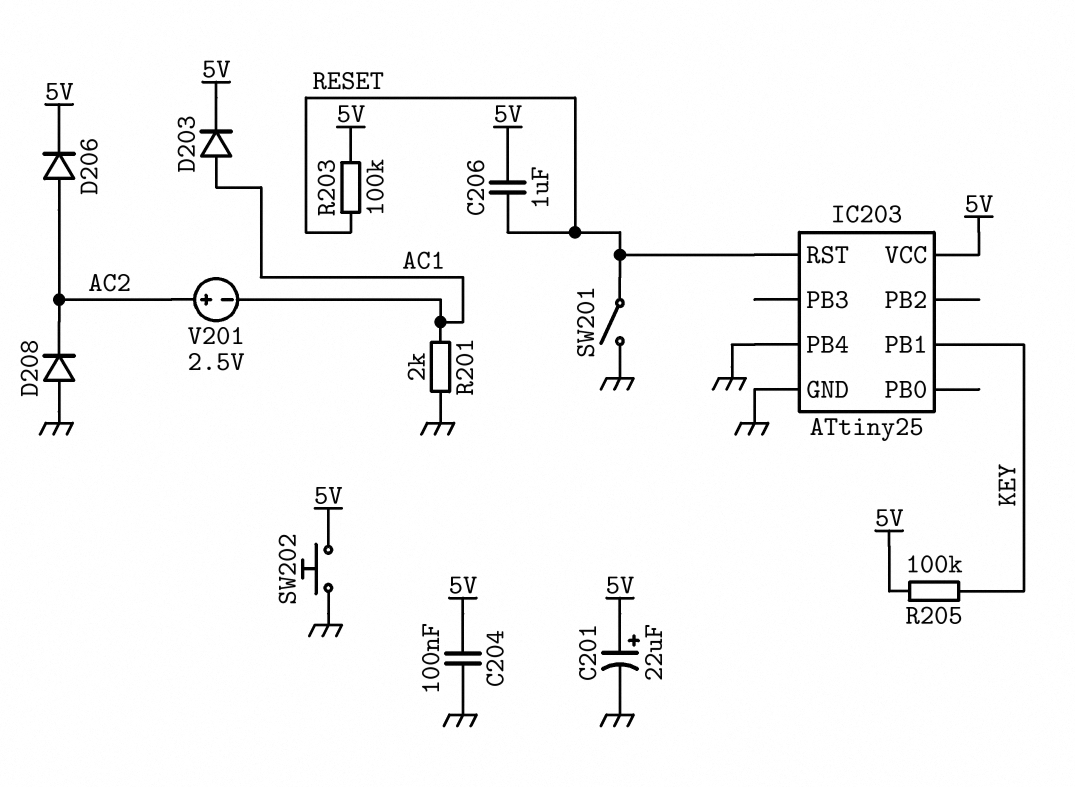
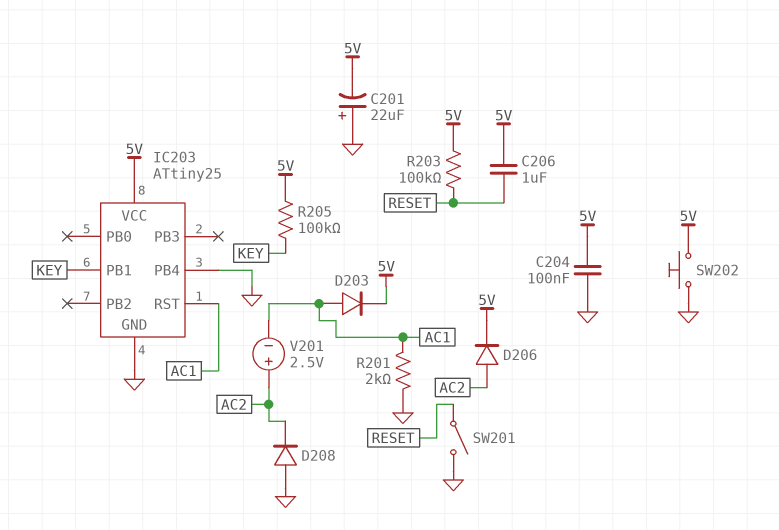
C201: 22uF (plus 5V, minus GND) -> 22uF (plus GND, minus 5V)
IC203 pin RST: RESET -> AC1

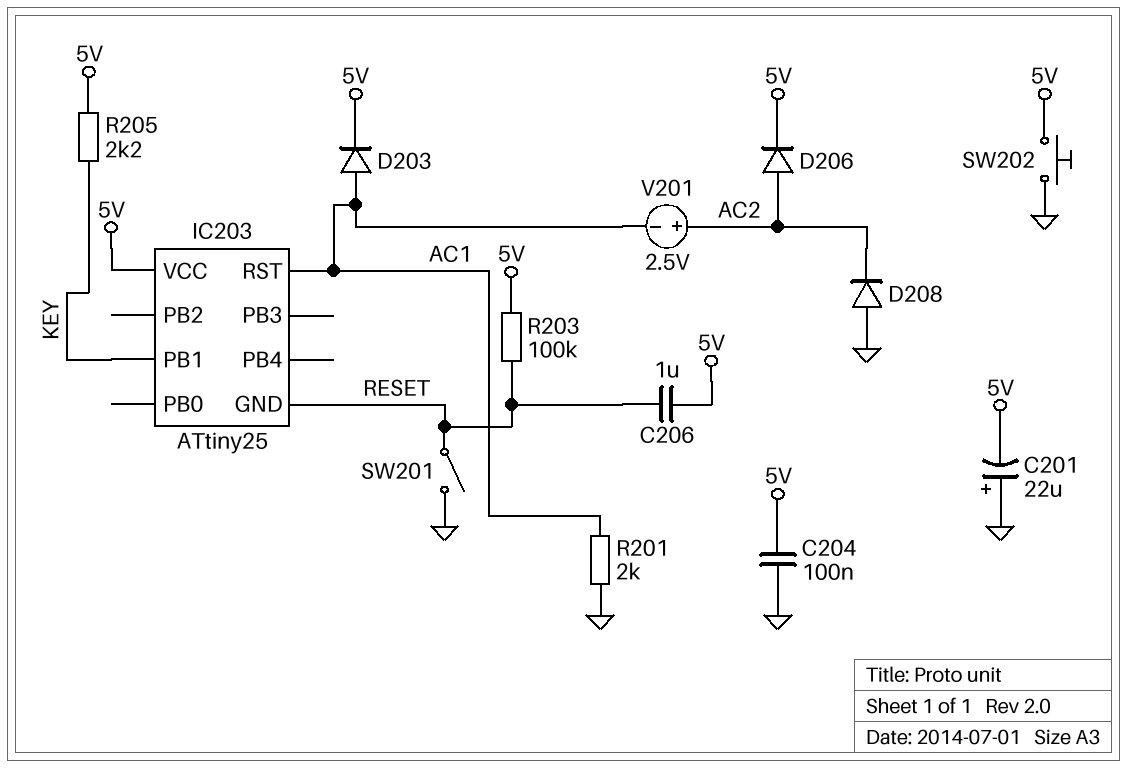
IC203 pin GND: GND -> RESET
IC203 pin PB4: GND -> none
R205: 100k (5V, KEY) -> 2.2k (5V, KEY)

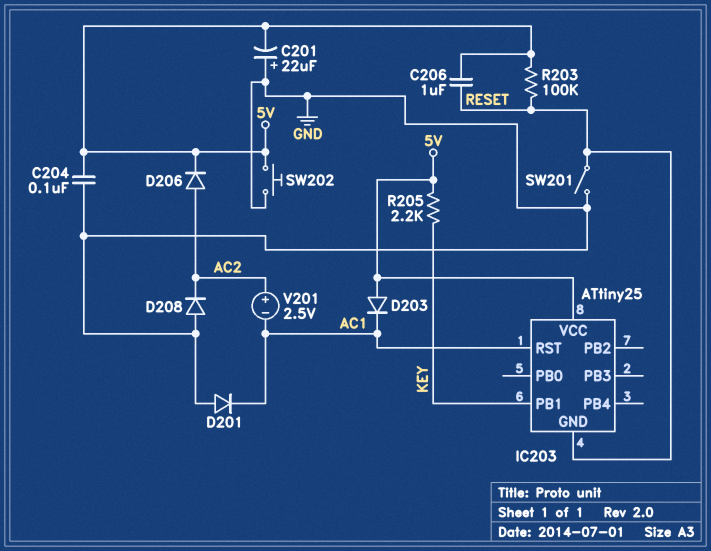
D201: none -> diode (A GND, K AC1)
D203: diode (A AC1, K 5V) -> diode (A 5V, K AC1)
R201: 2k (AC1, GND) -> none

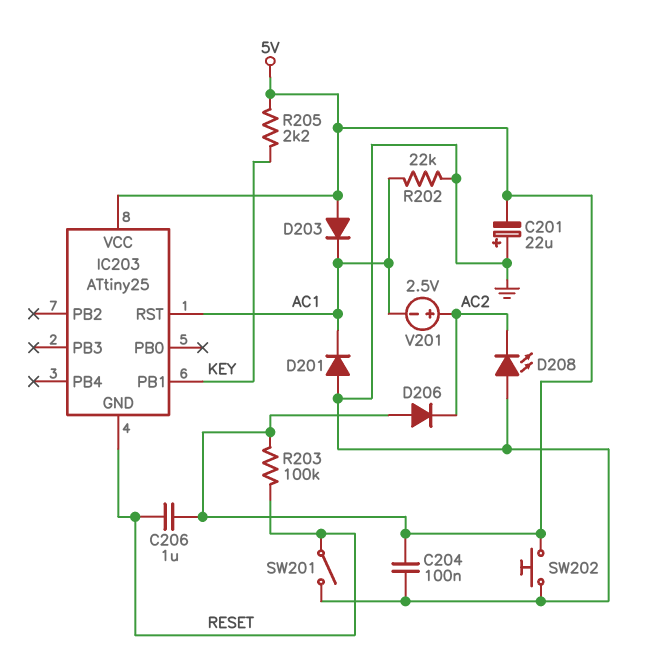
D206: diode (A AC2, K 5V) -> diode (A 5V, K AC2)
D208: diode (A GND, K AC2) -> LED (A GND, K AC2)
R202: none -> 22k (AC1, GND)

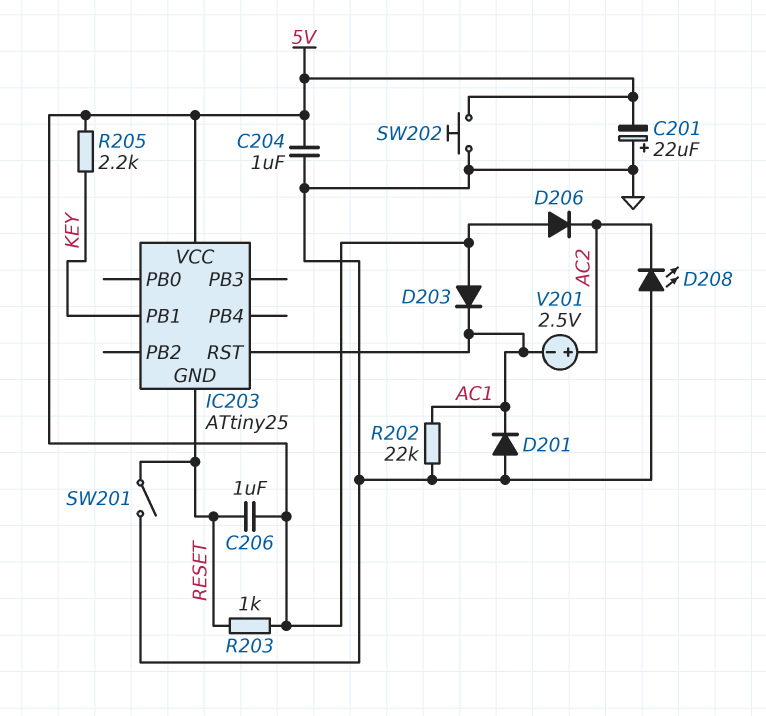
C204: 100nF (5V, GND) -> 1uF (5V, GND)
R203: 100k (5V, RESET) -> 1k (5V, RESET)

